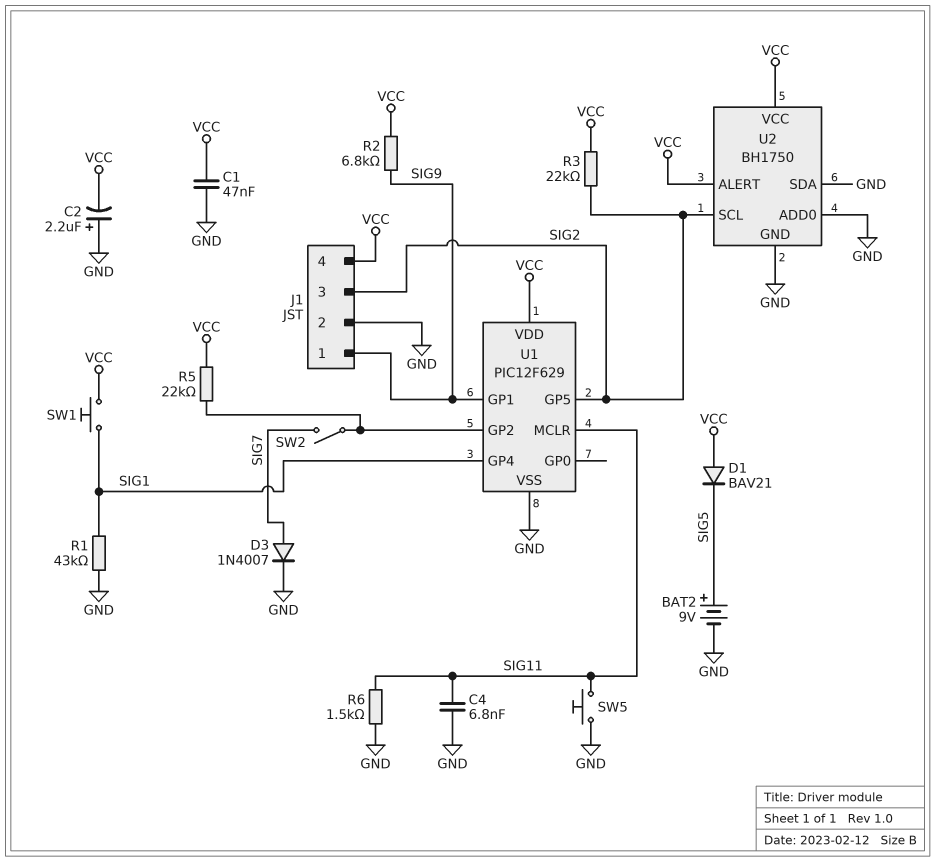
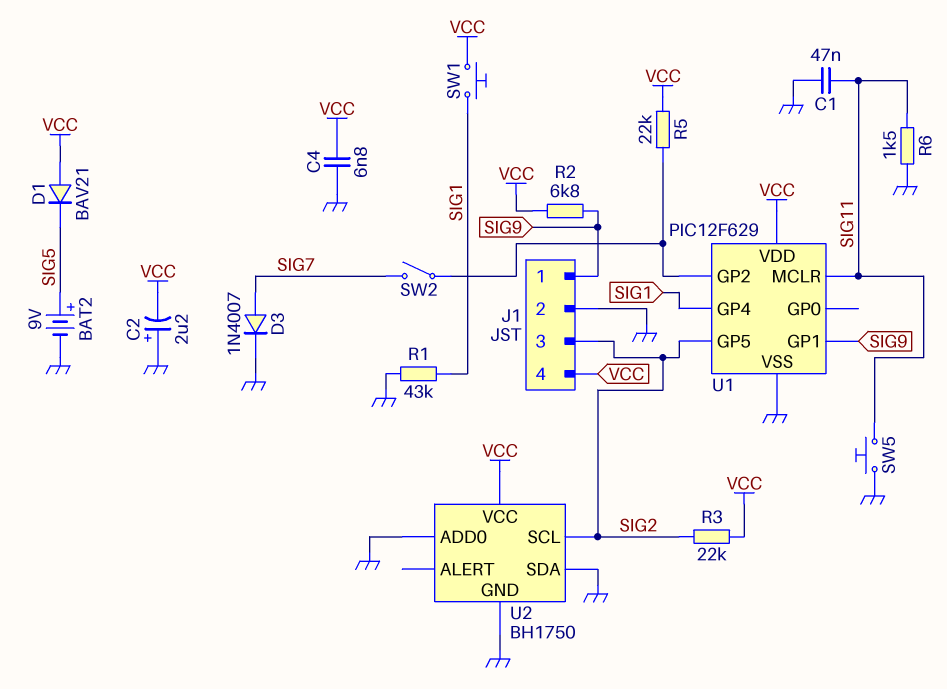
C1: 47nF (GND, VCC) -> 47nF (GND, SIG11)
C4: 6.8nF (GND, SIG11) -> 6.8nF (GND, VCC)
U2 pin ALERT: VCC -> none

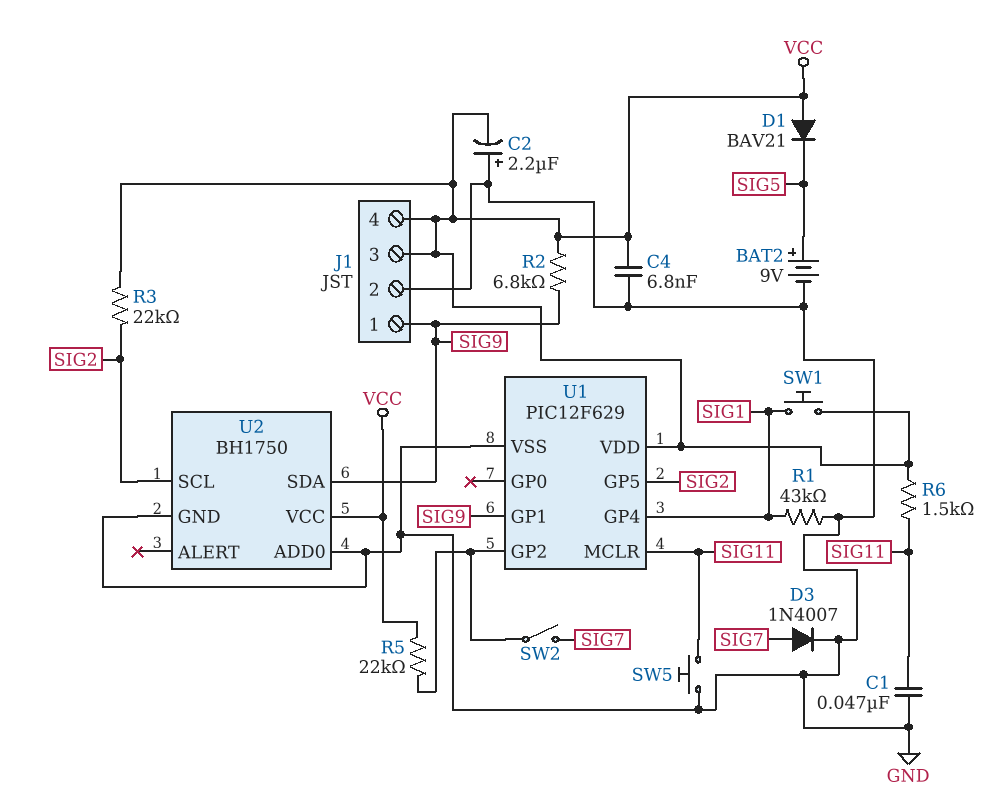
J1 pin 3: SIG2 -> VCC
R6: 1.5k (GND, SIG11) -> 1.5k (SIG11, VCC)
U2 pin SDA: GND -> SIG9

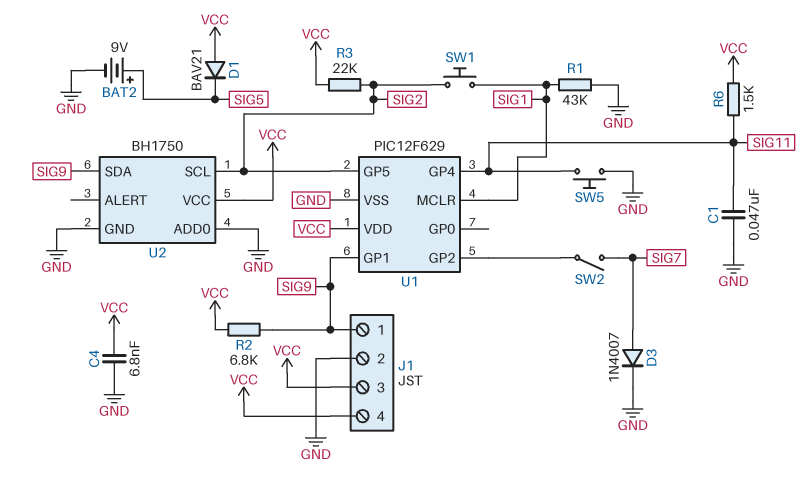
C2: 2.2uF (plus GND, minus VCC) -> none
R5: 22k (U1/GP2, VCC) -> none
SW1: button (SIG1, VCC) -> button (SIG1, SIG2)
U1 pin GP4: SIG1 -> SIG11
U1 pin MCLR: SIG11 -> SIG1

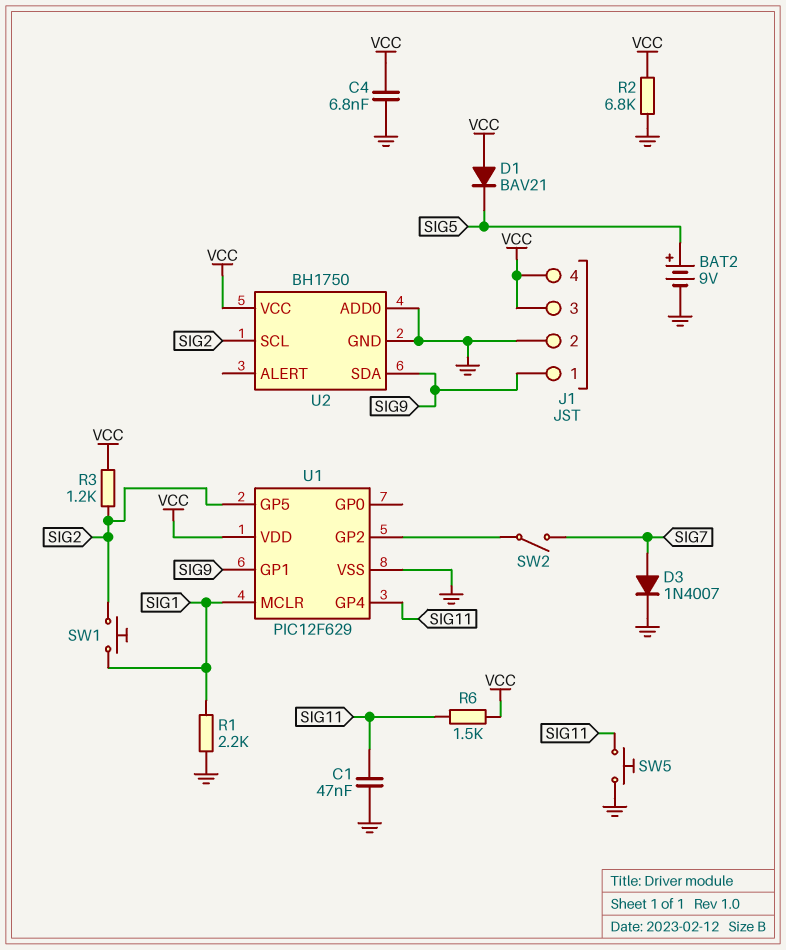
R1: 43k (GND, SIG1) -> 2.2k (GND, SIG1)
R2: 6.8k (SIG9, VCC) -> 6.8k (GND, VCC)
R3: 22k (SIG2, VCC) -> 1.2k (SIG2, VCC)

